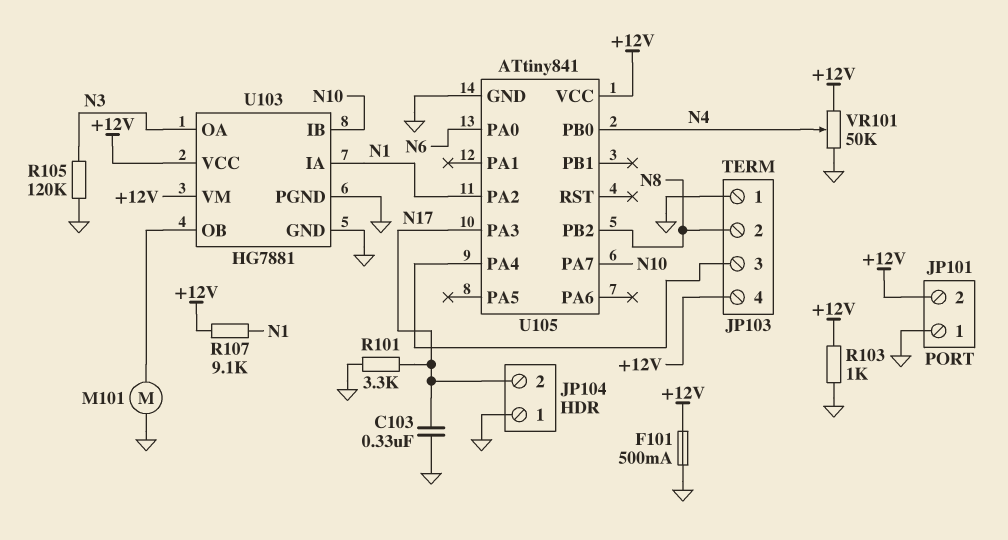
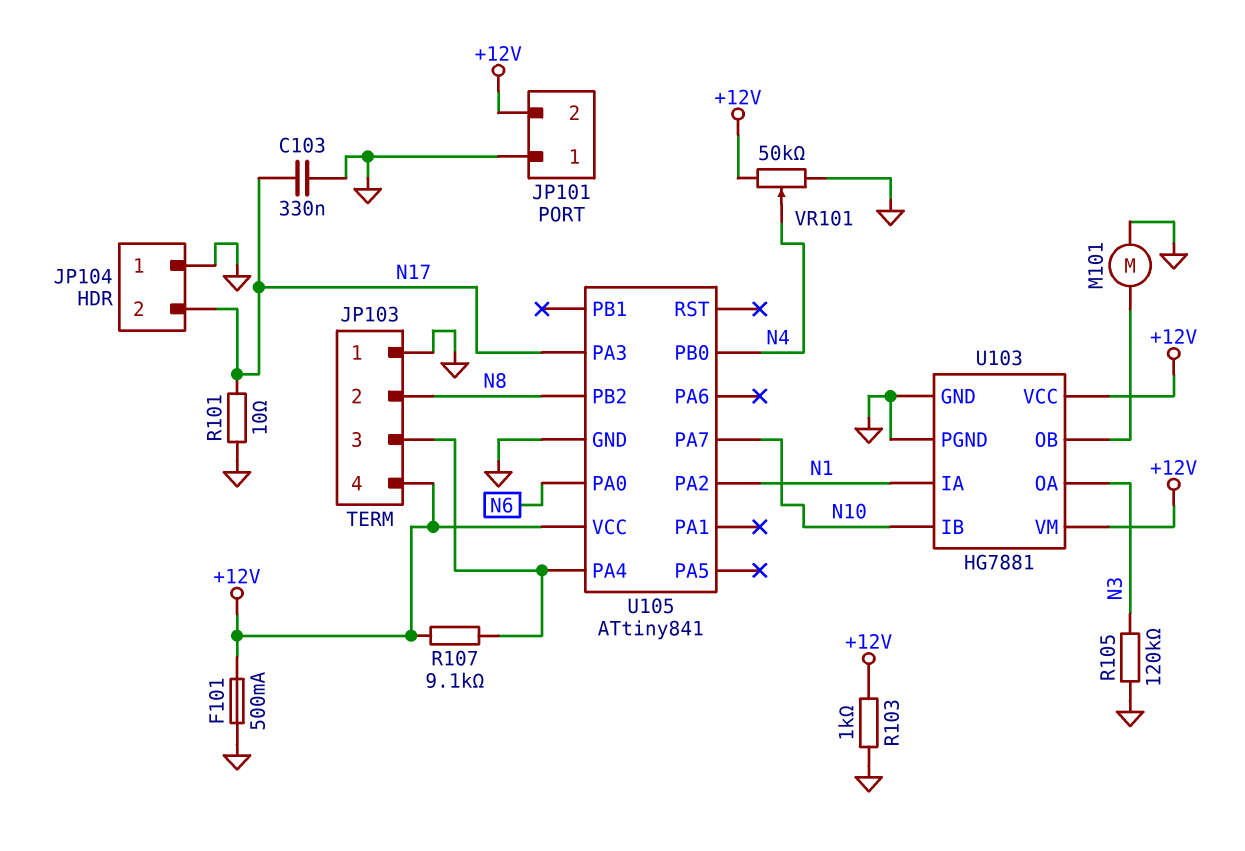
R101: 3.3k (GND, N17) -> 10 (GND, N17)
R107: 9.1k (+12V, N1) -> 9.1k (+12V, JP103/3)

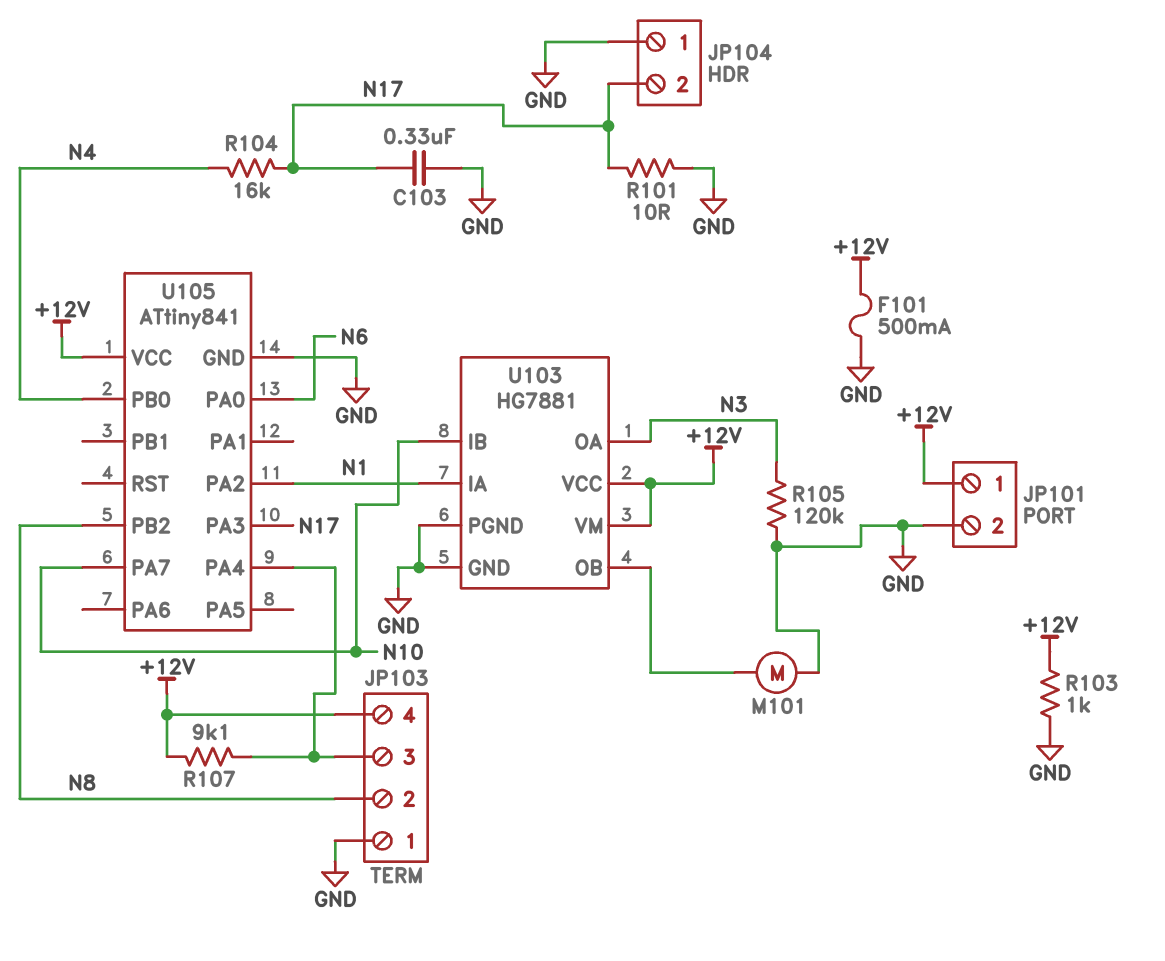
JP101 pin 1: GND -> +12V
JP101 pin 2: +12V -> GND
R104: none -> 16k (N4, N17)
VR101: 50k (+12V, GND, wiper N4) -> none

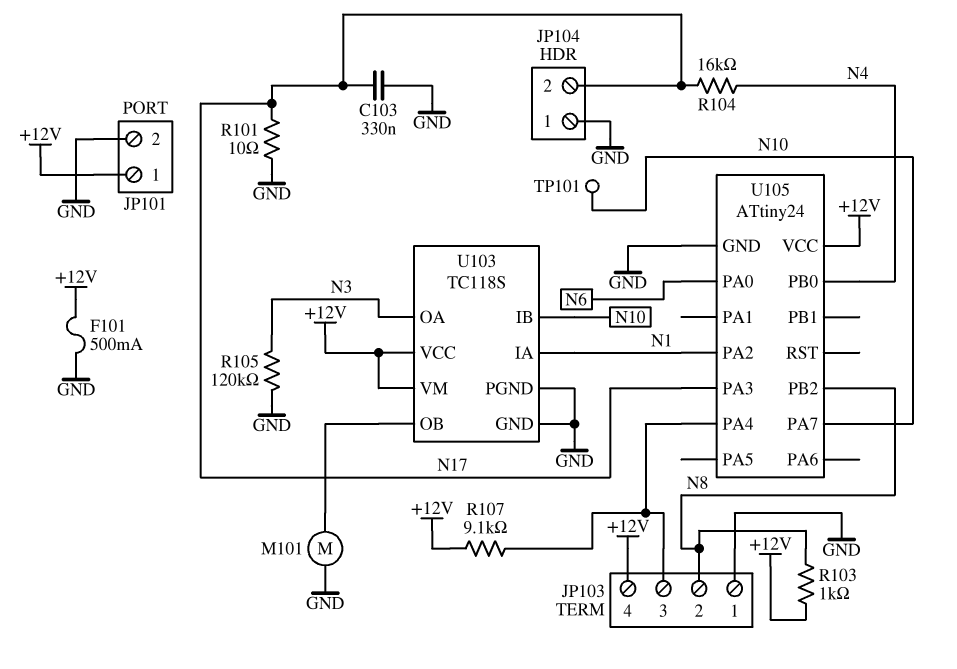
R103: 1k (+12V, GND) -> 1k (+12V, N8)
TP101: none -> test point (N10)
U103: HG7881 -> TC118S
U105: ATtiny841 -> ATtiny24

